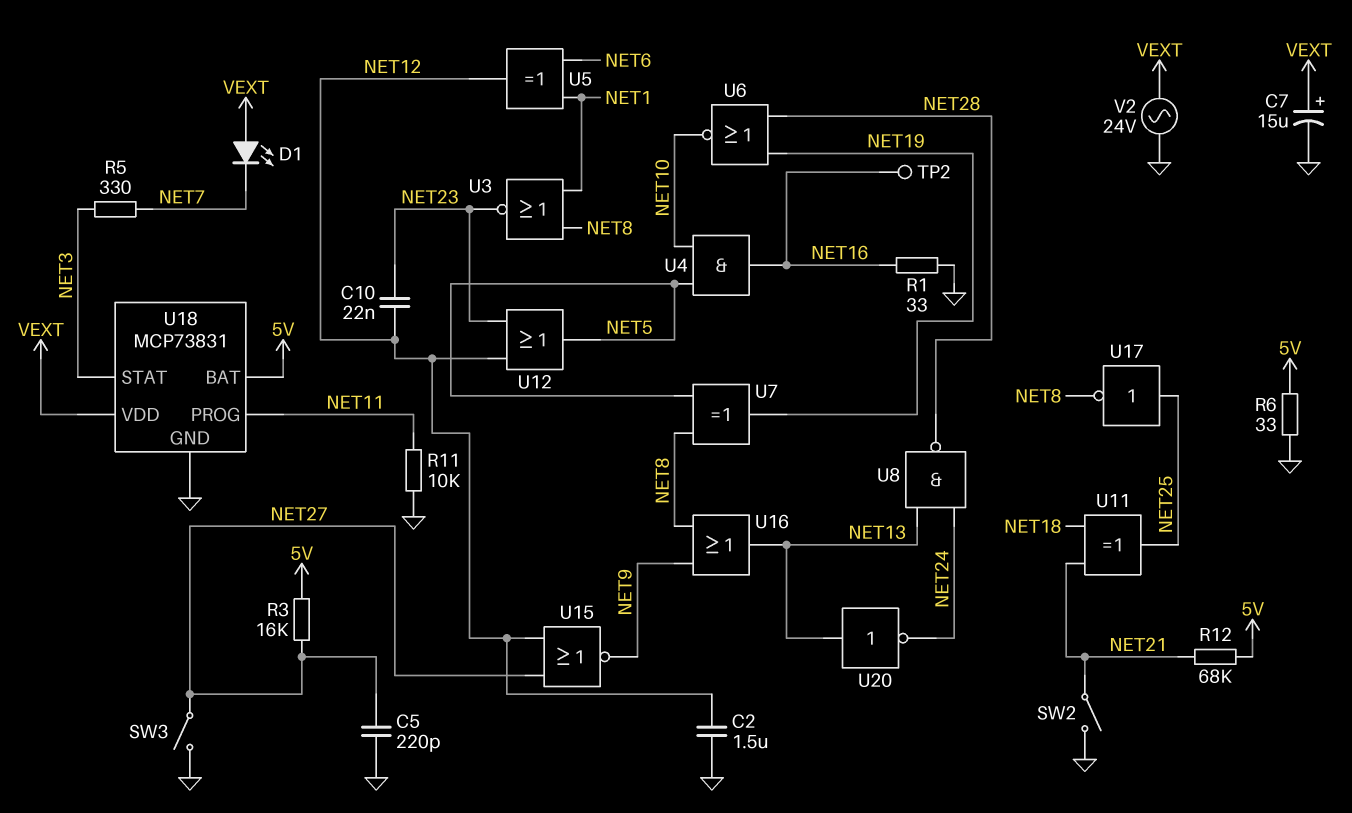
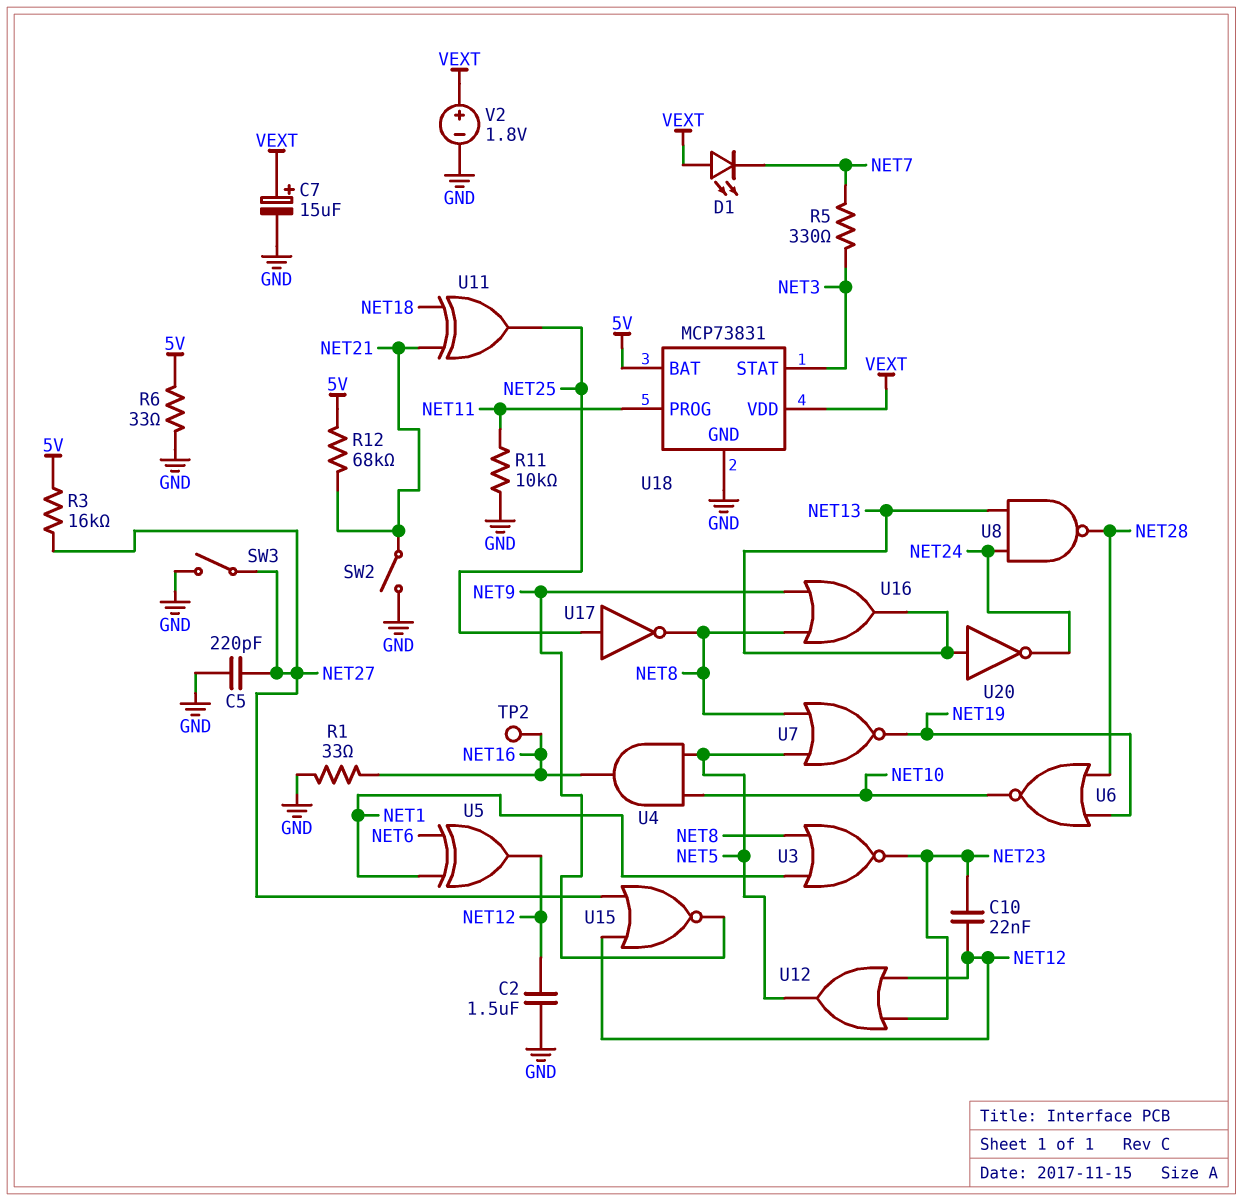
U7: XOR (in NET5, in NET8, out NET19) -> NOR (in NET5, in NET8, out NET19)
V2: AC 24V (GND, VEXT) -> 1.8V (plus VEXT, minus GND)

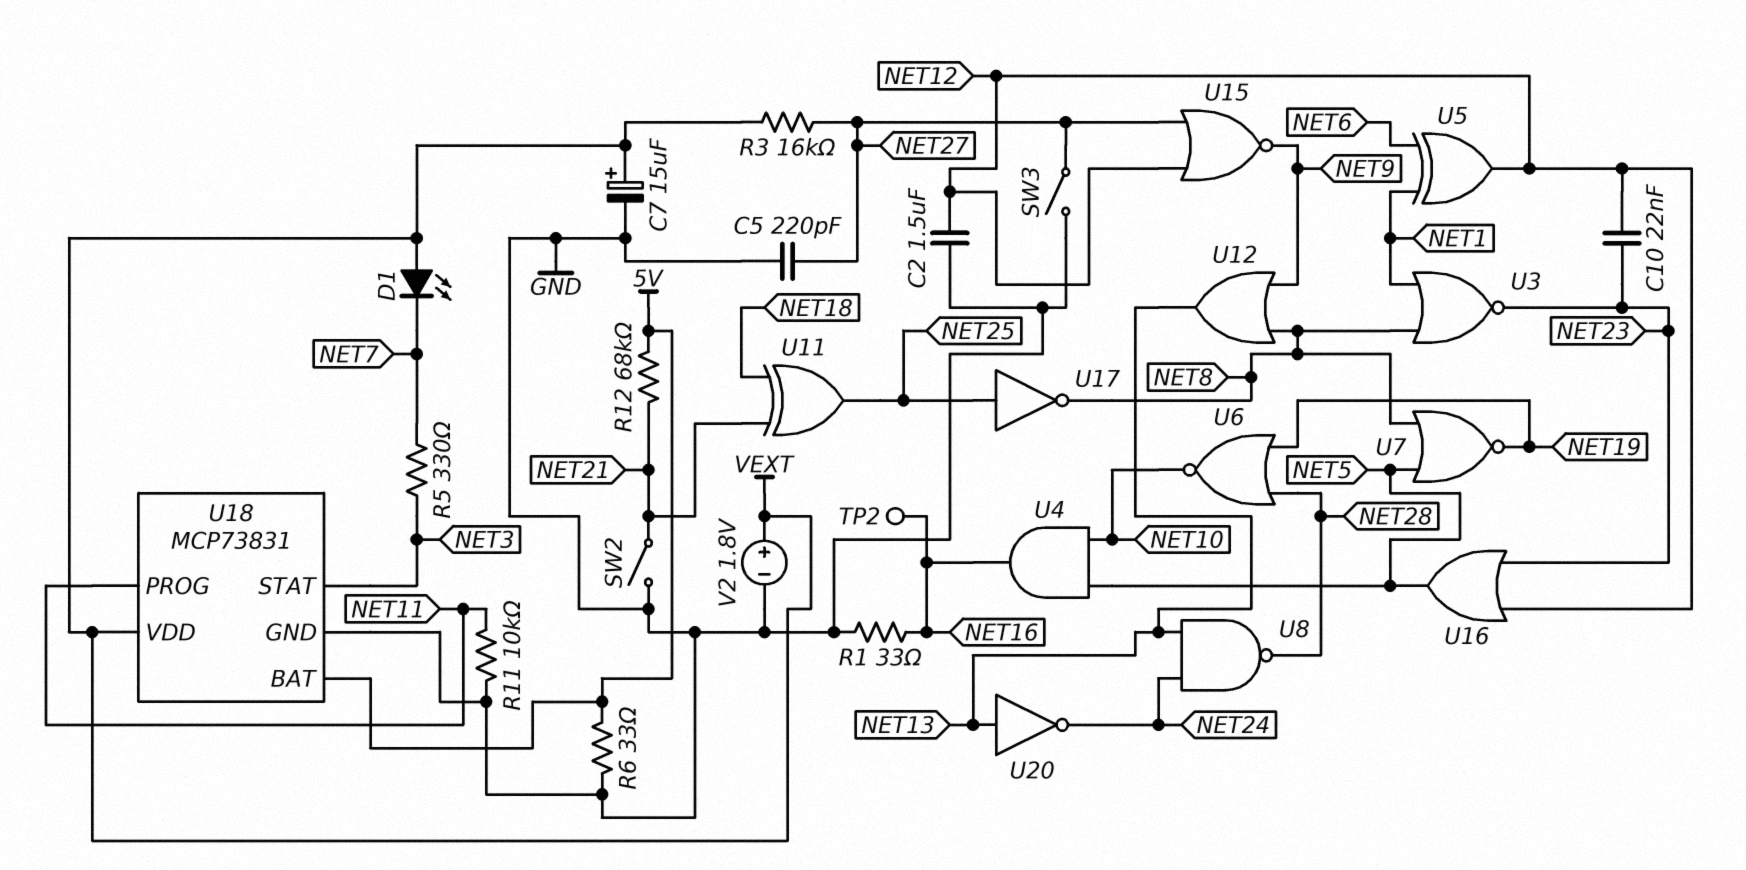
R3: 16k (5V, NET27) -> 16k (NET27, VEXT)
U12: OR (in NET12, in NET23, out NET5) -> OR (in NET8, in NET9, out NET13)
U16: OR (in NET8, in NET9, out NET13) -> OR (in NET12, in NET23, out NET5)

